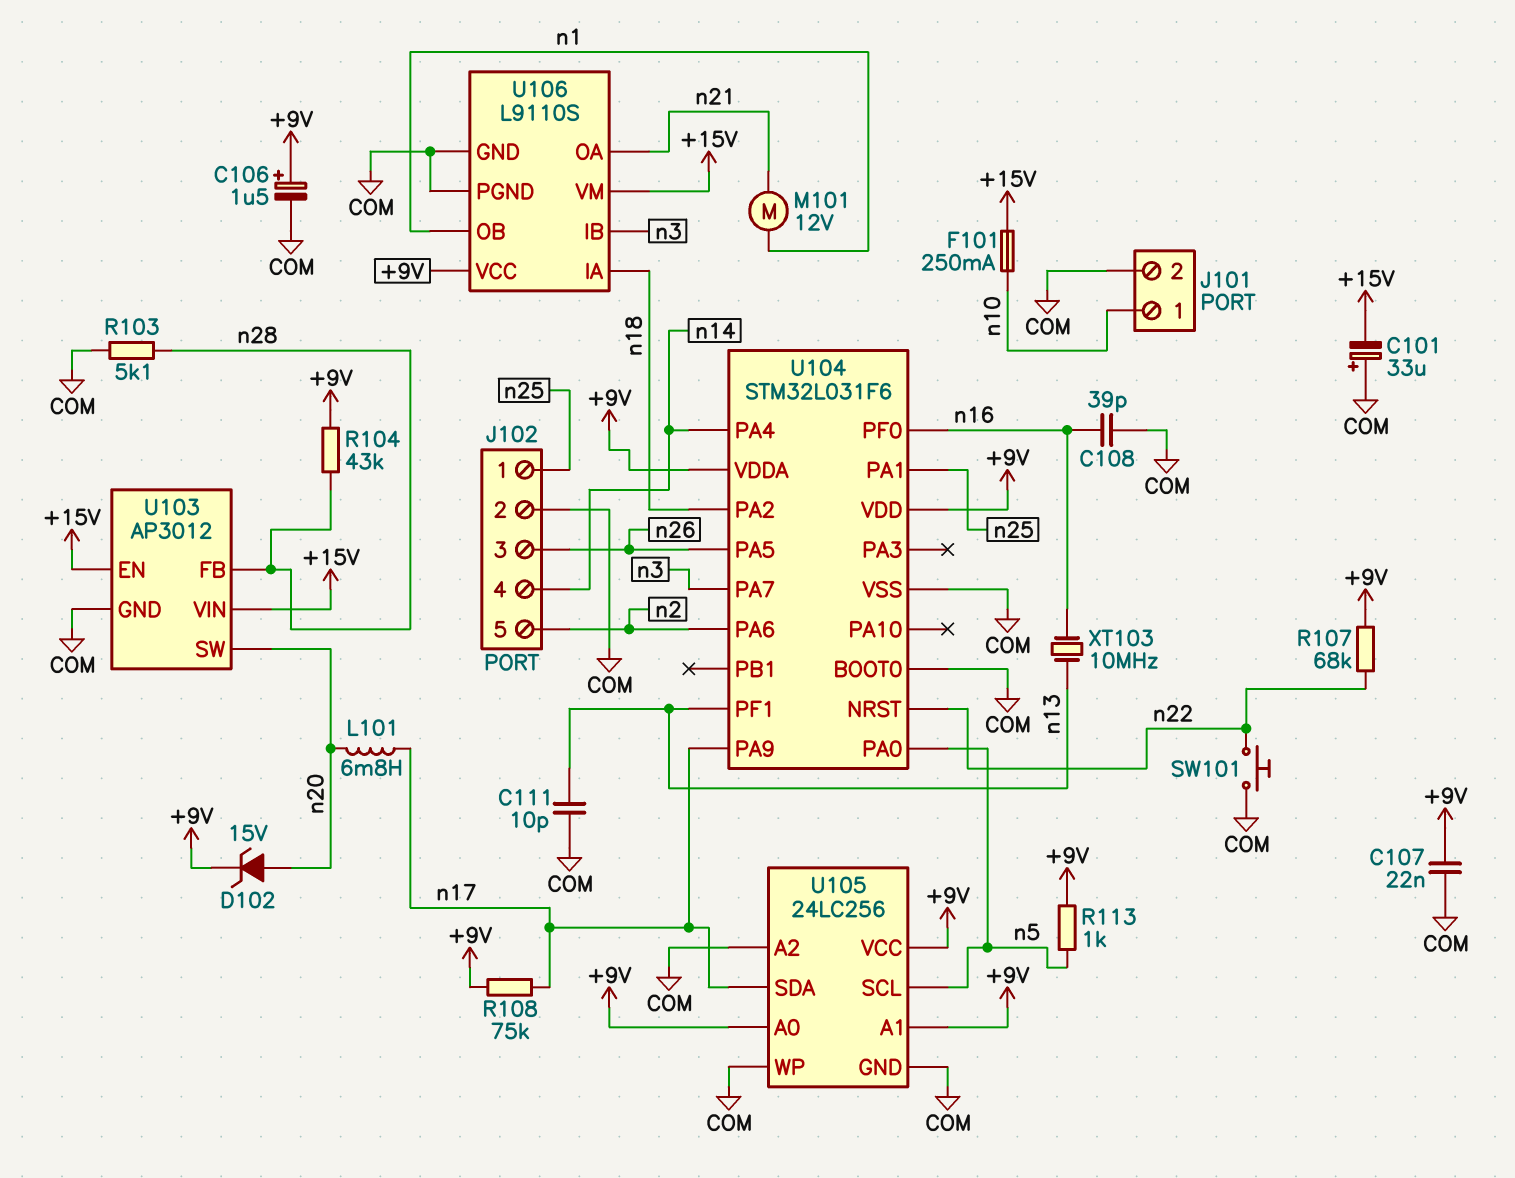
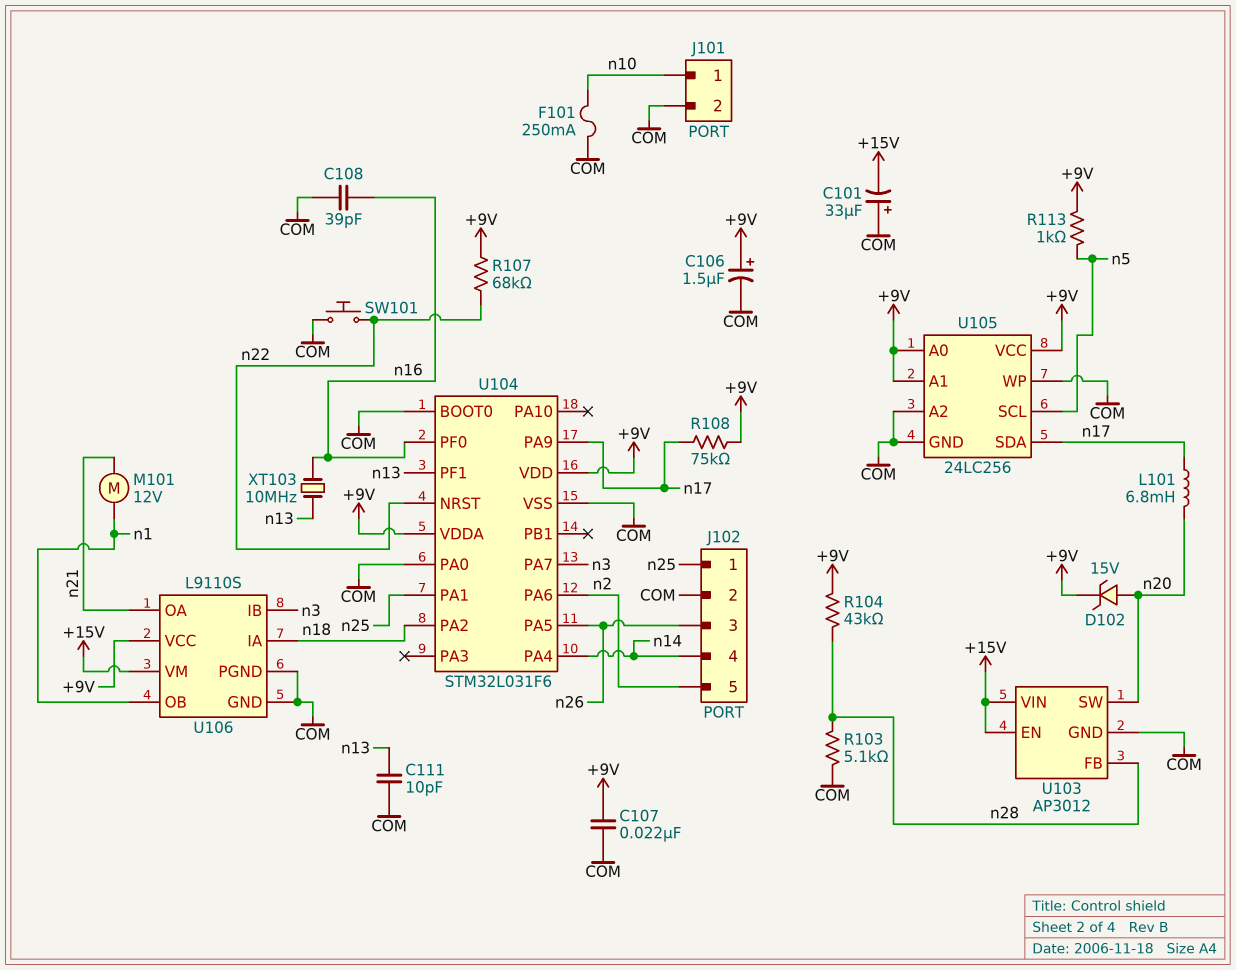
F101: 250mA (+15V, n10) -> 250mA (COM, n10)
U104 pin PA0: n5 -> COM

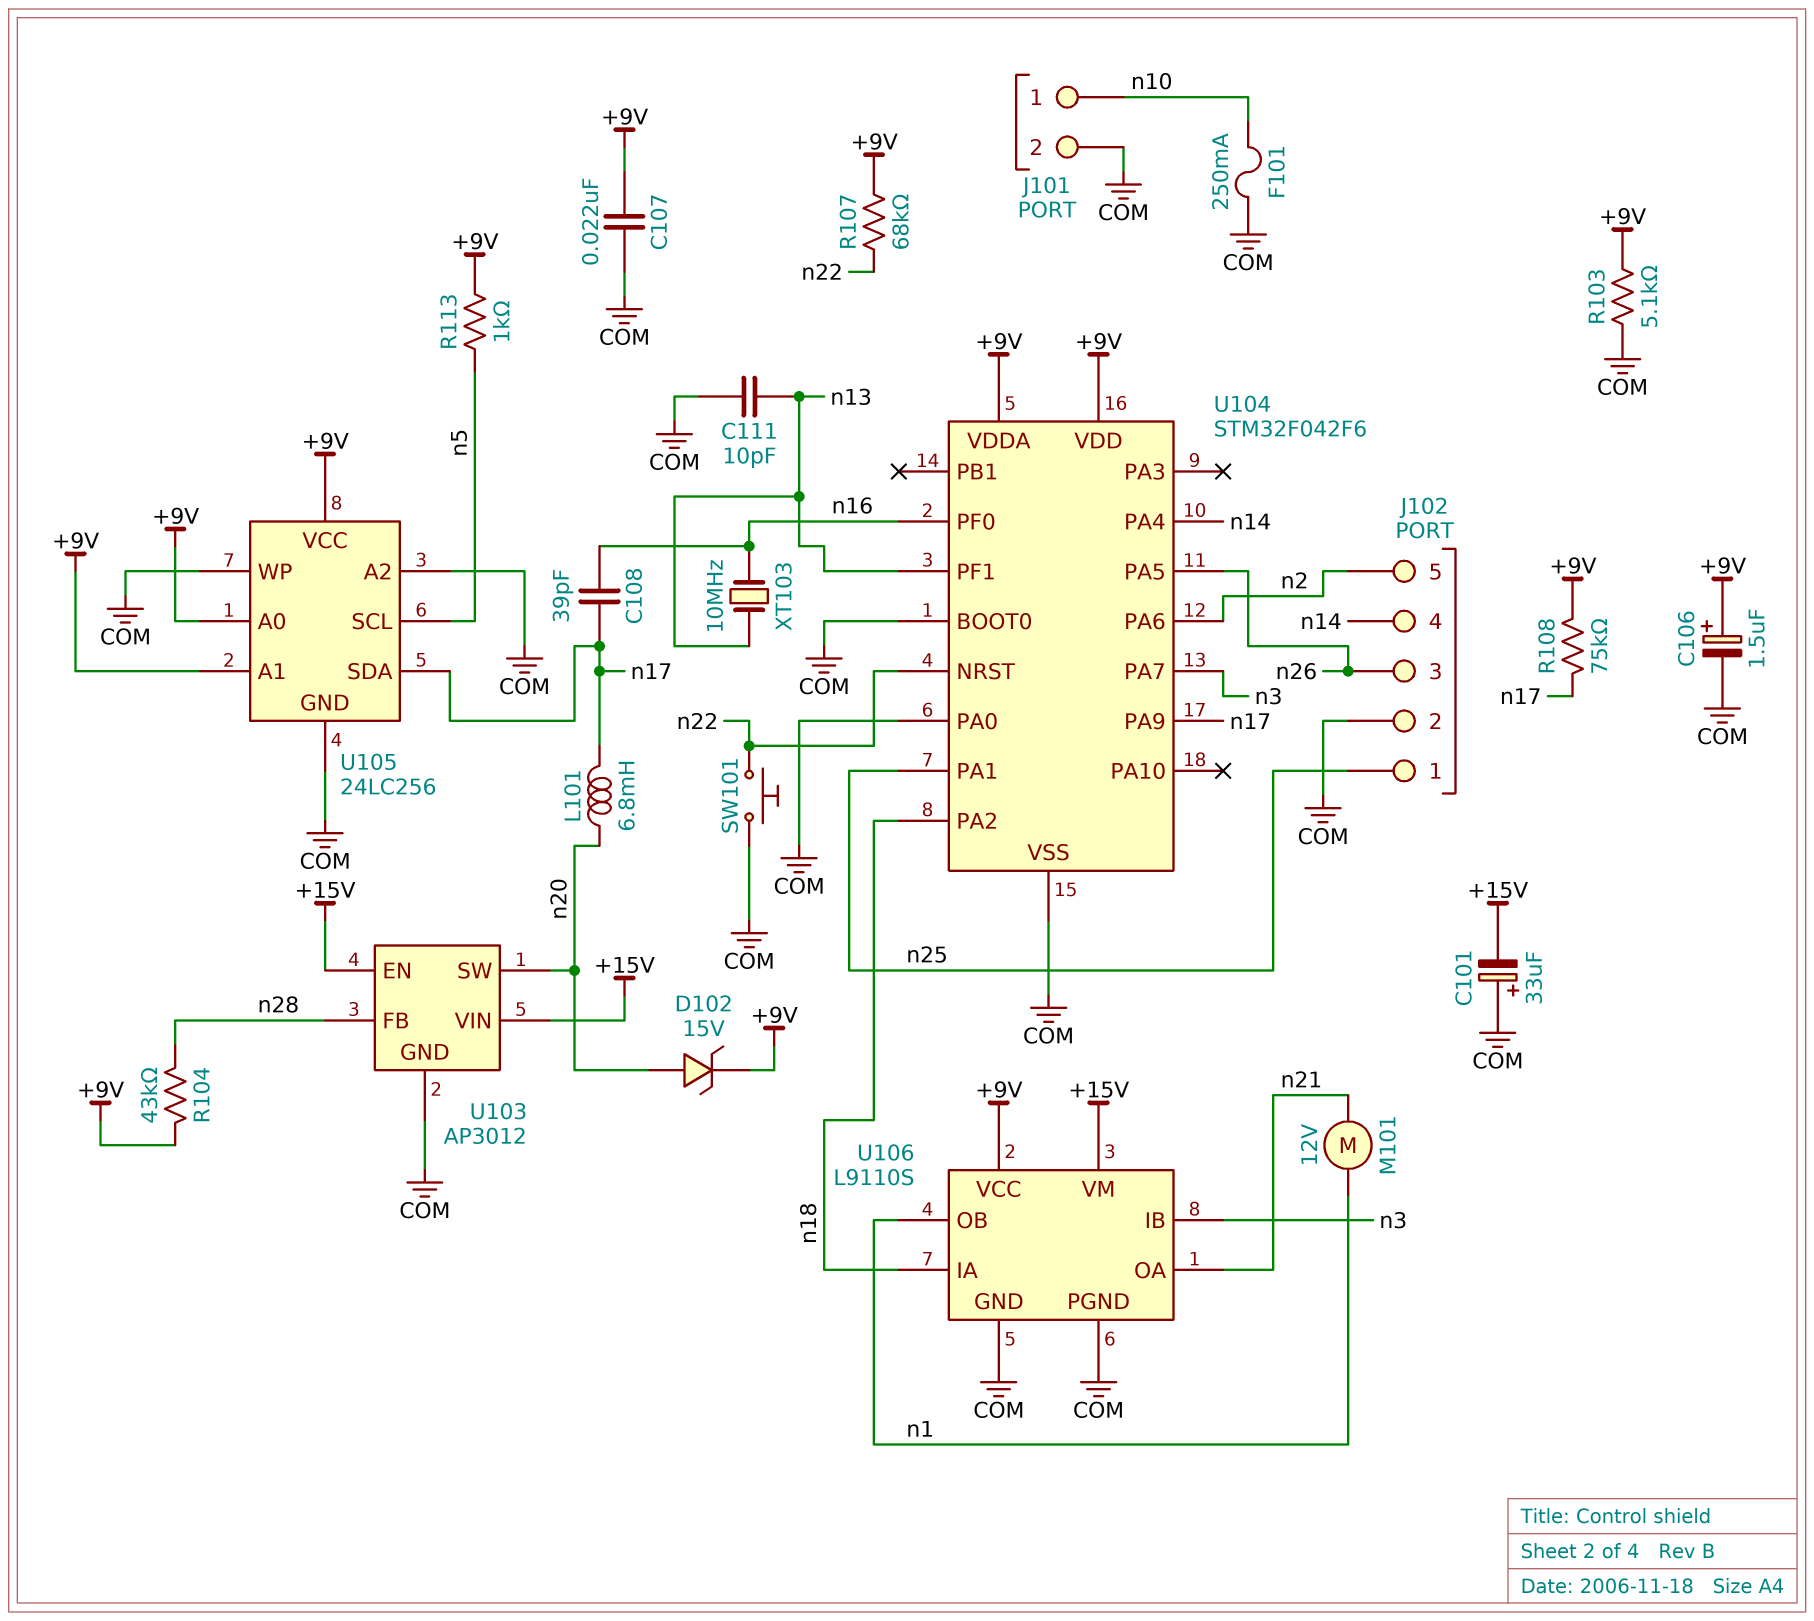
C108: 39pF (COM, n16) -> 39pF (n16, n17)
R103: 5.1k (COM, n28) -> 5.1k (+9V, COM)
U104: STM32L031F6 -> STM32F042F6

